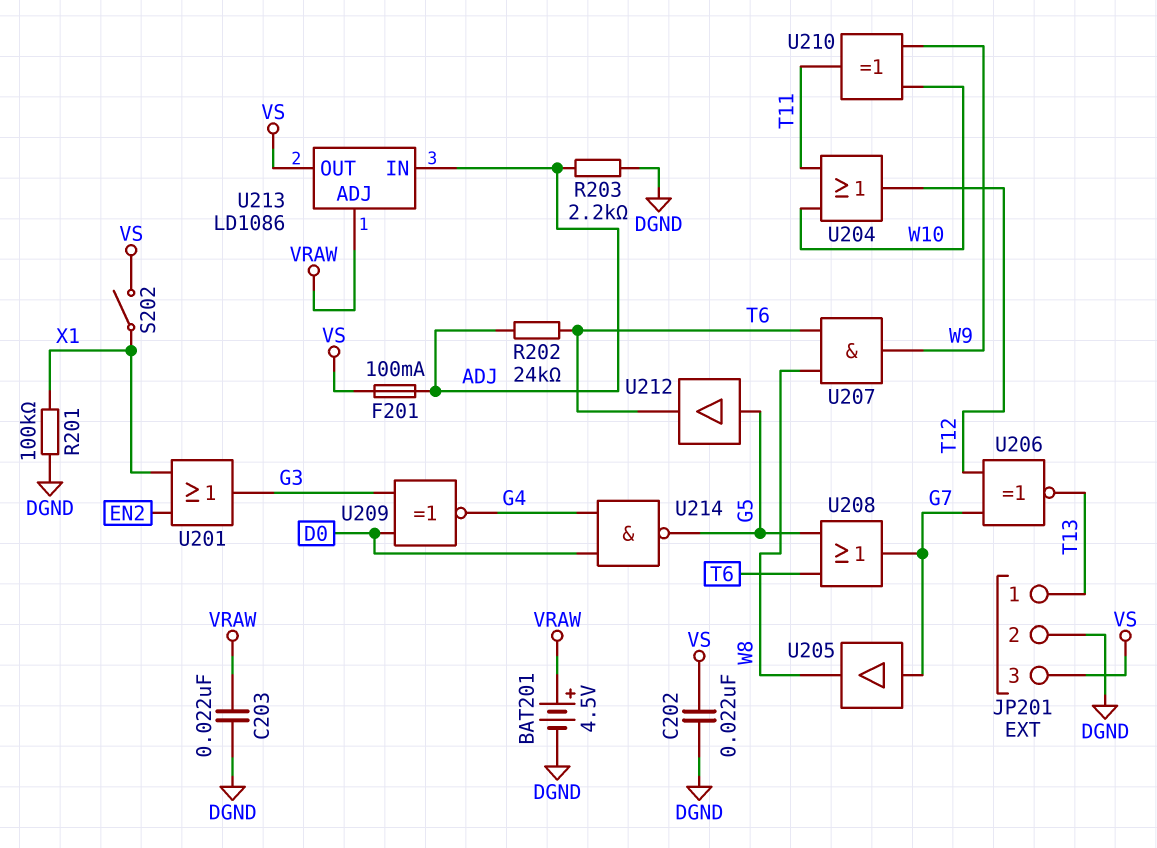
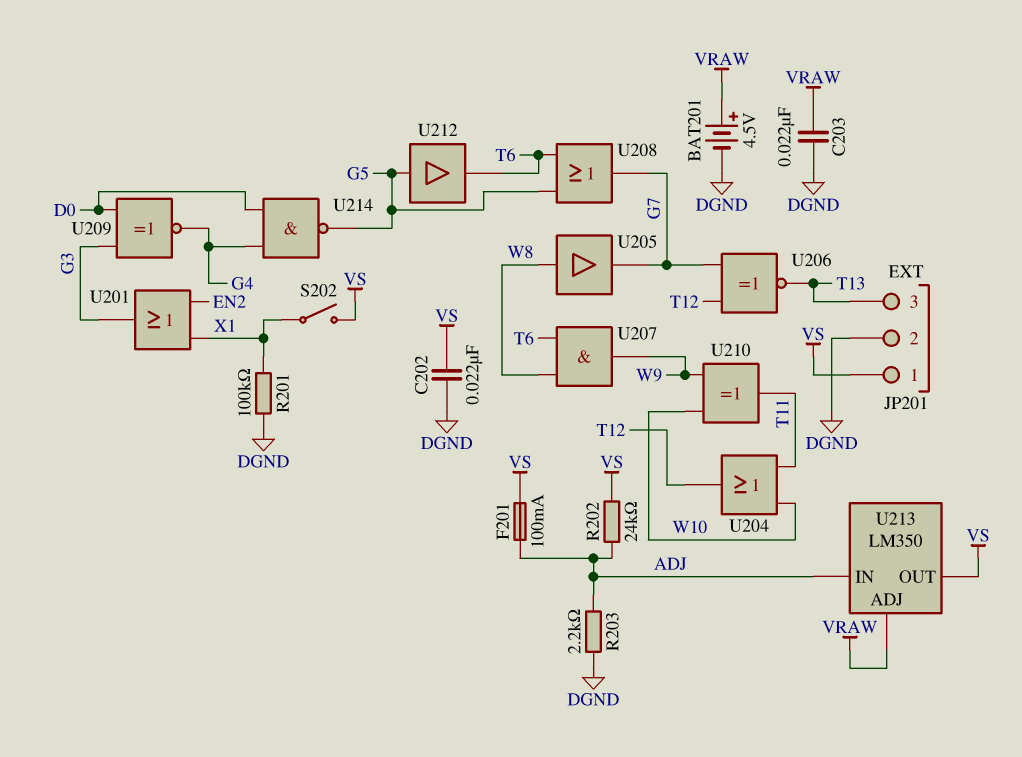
JP201 pin 1: T13 -> VS
JP201 pin 3: VS -> T13
R202: 24k (ADJ, T6) -> 24k (ADJ, VS)
U205: buffer (in G7, out W8) -> buffer (in W8, out G7)
U213: LD1086 -> LM350

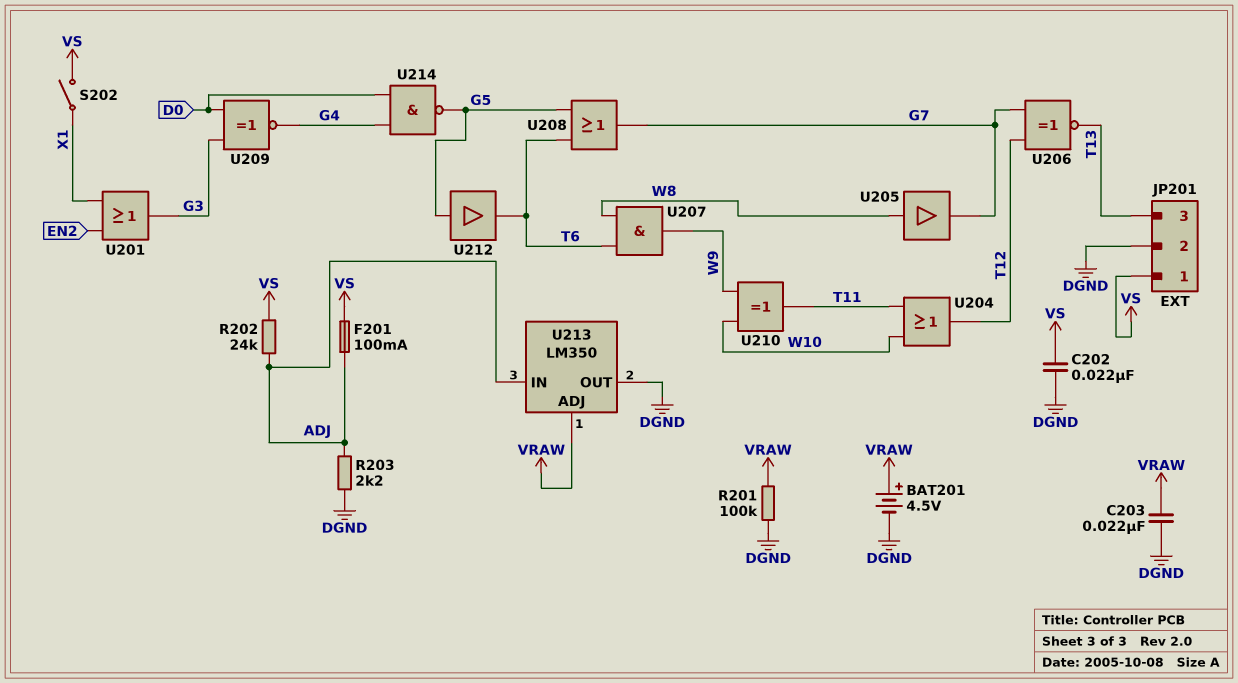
R201: 100k (DGND, X1) -> 100k (DGND, VRAW)
U213 pin OUT: VS -> DGND

